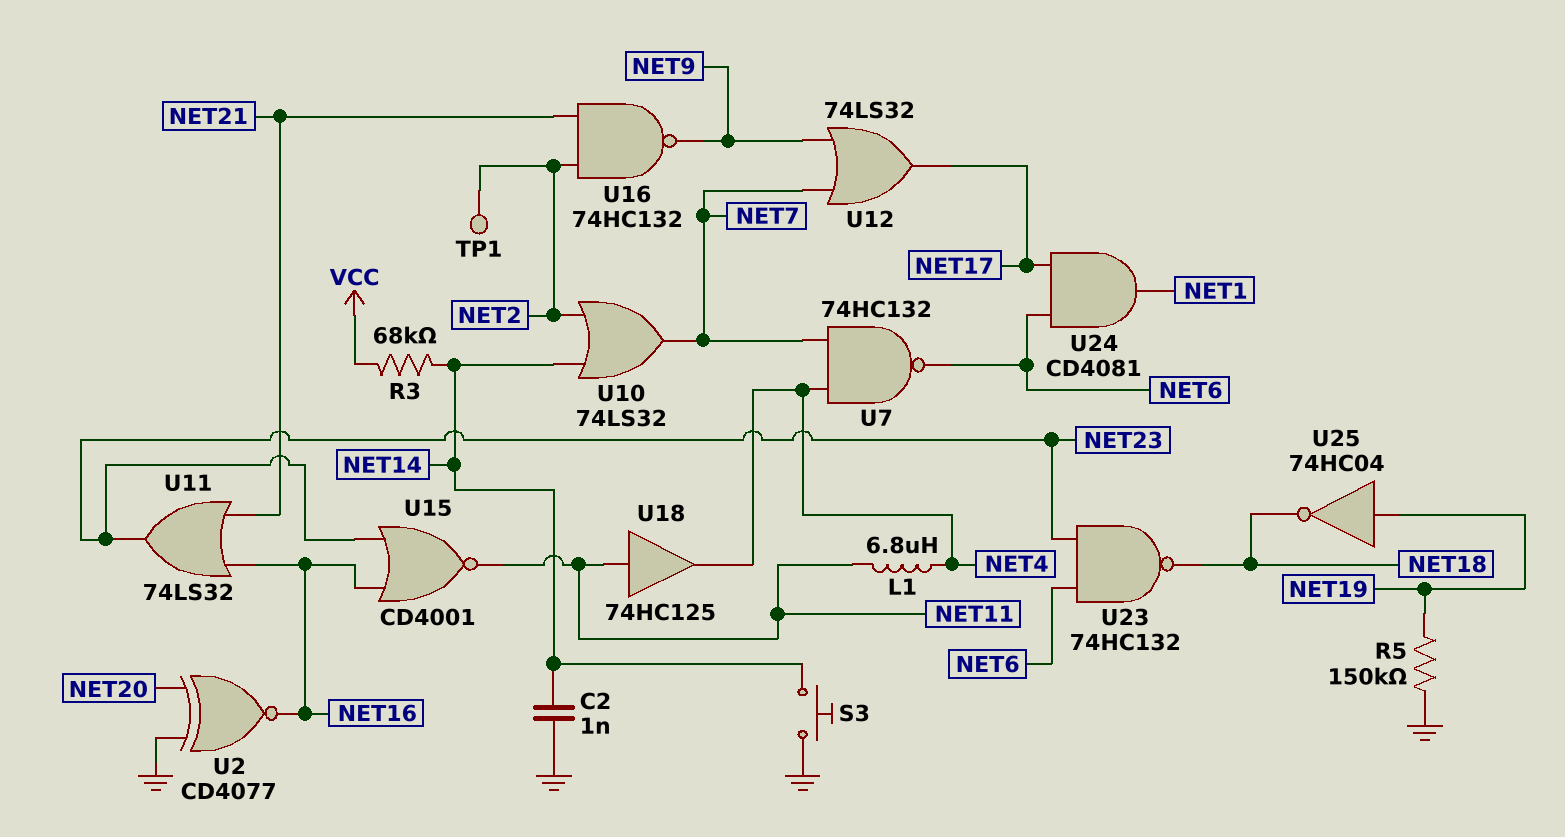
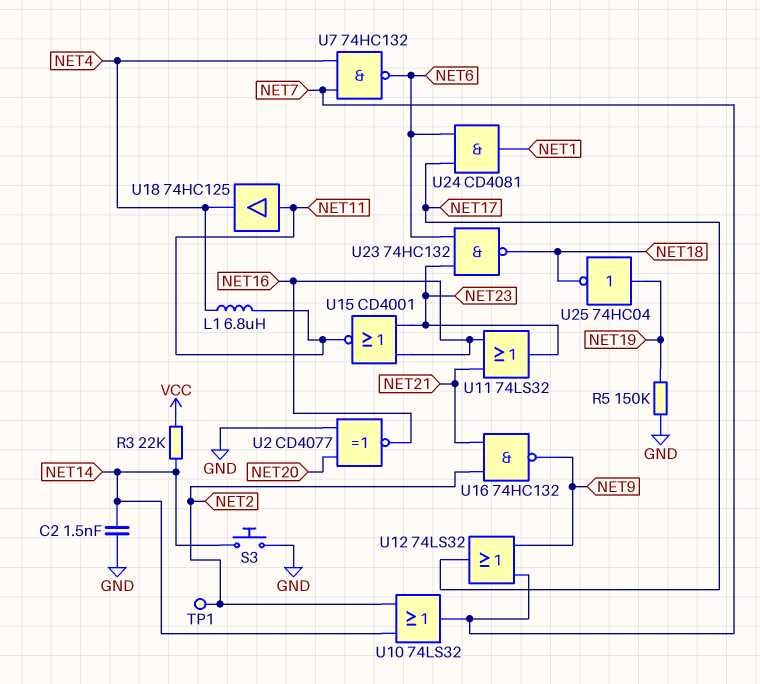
C2: 1nF (GND, NET14) -> 1.5nF (GND, NET14)
R3: 68k (NET14, VCC) -> 22k (NET14, VCC)

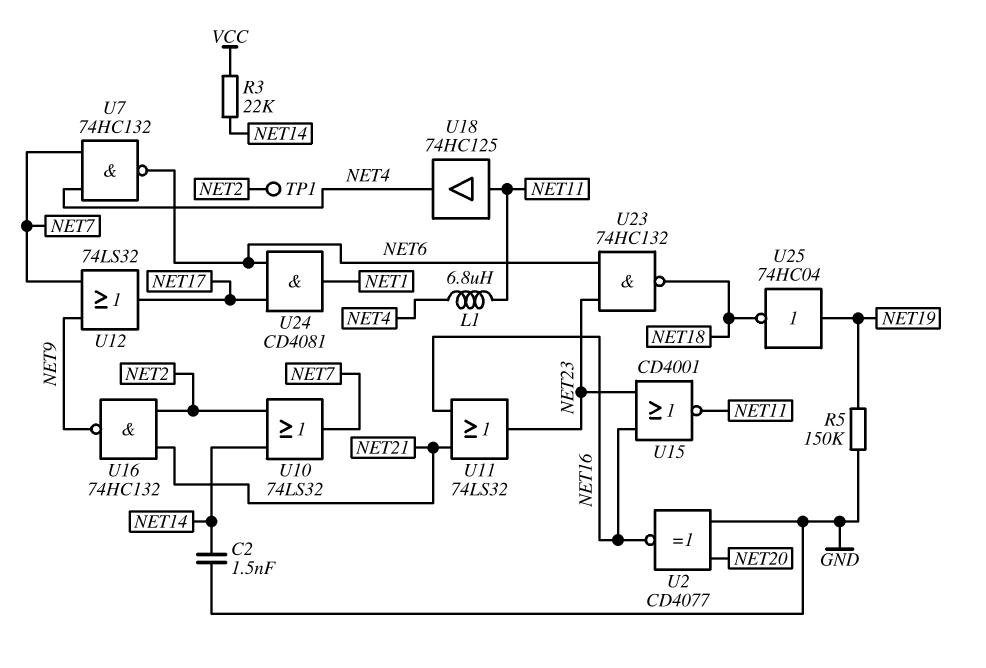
S3: button (GND, NET14) -> none

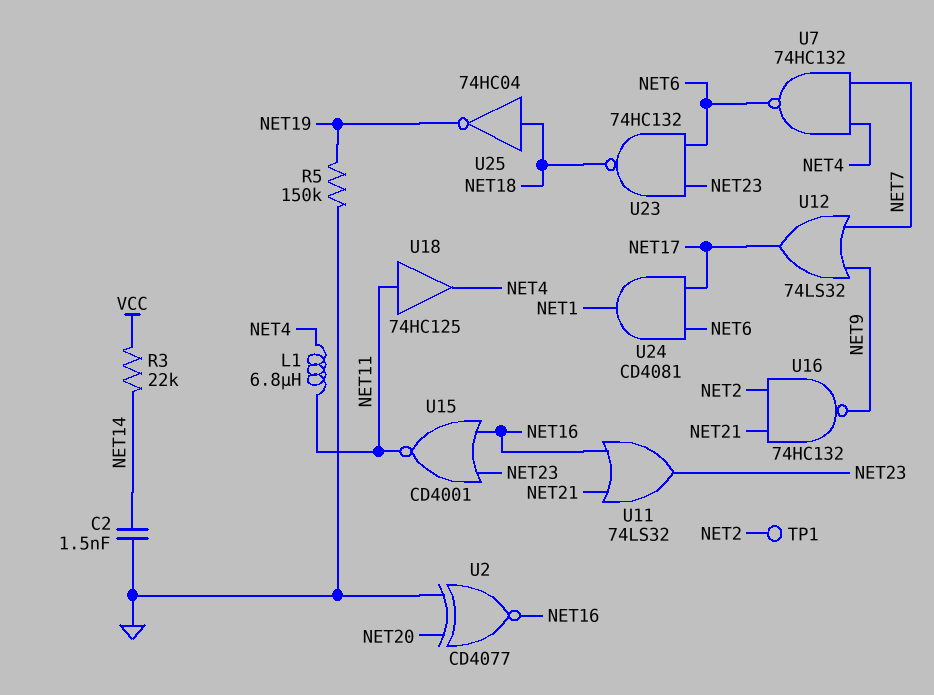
U10: OR 74LS32 (in NET2, in NET14, out NET7) -> none
U25: NOT 74HC04 (in NET19, out NET18) -> NOT 74HC04 (in NET18, out NET19)

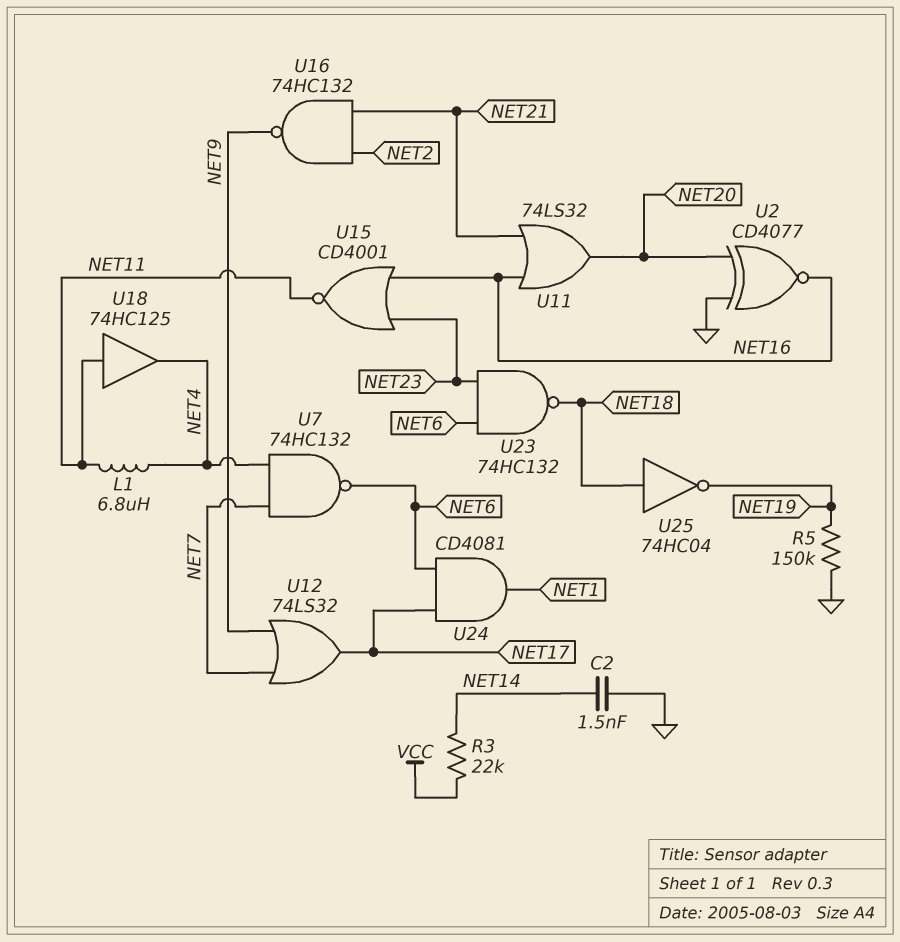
TP1: test point (NET2) -> none
U11: OR 74LS32 (in NET16, in NET21, out NET23) -> OR 74LS32 (in NET16, in NET21, out NET20)

